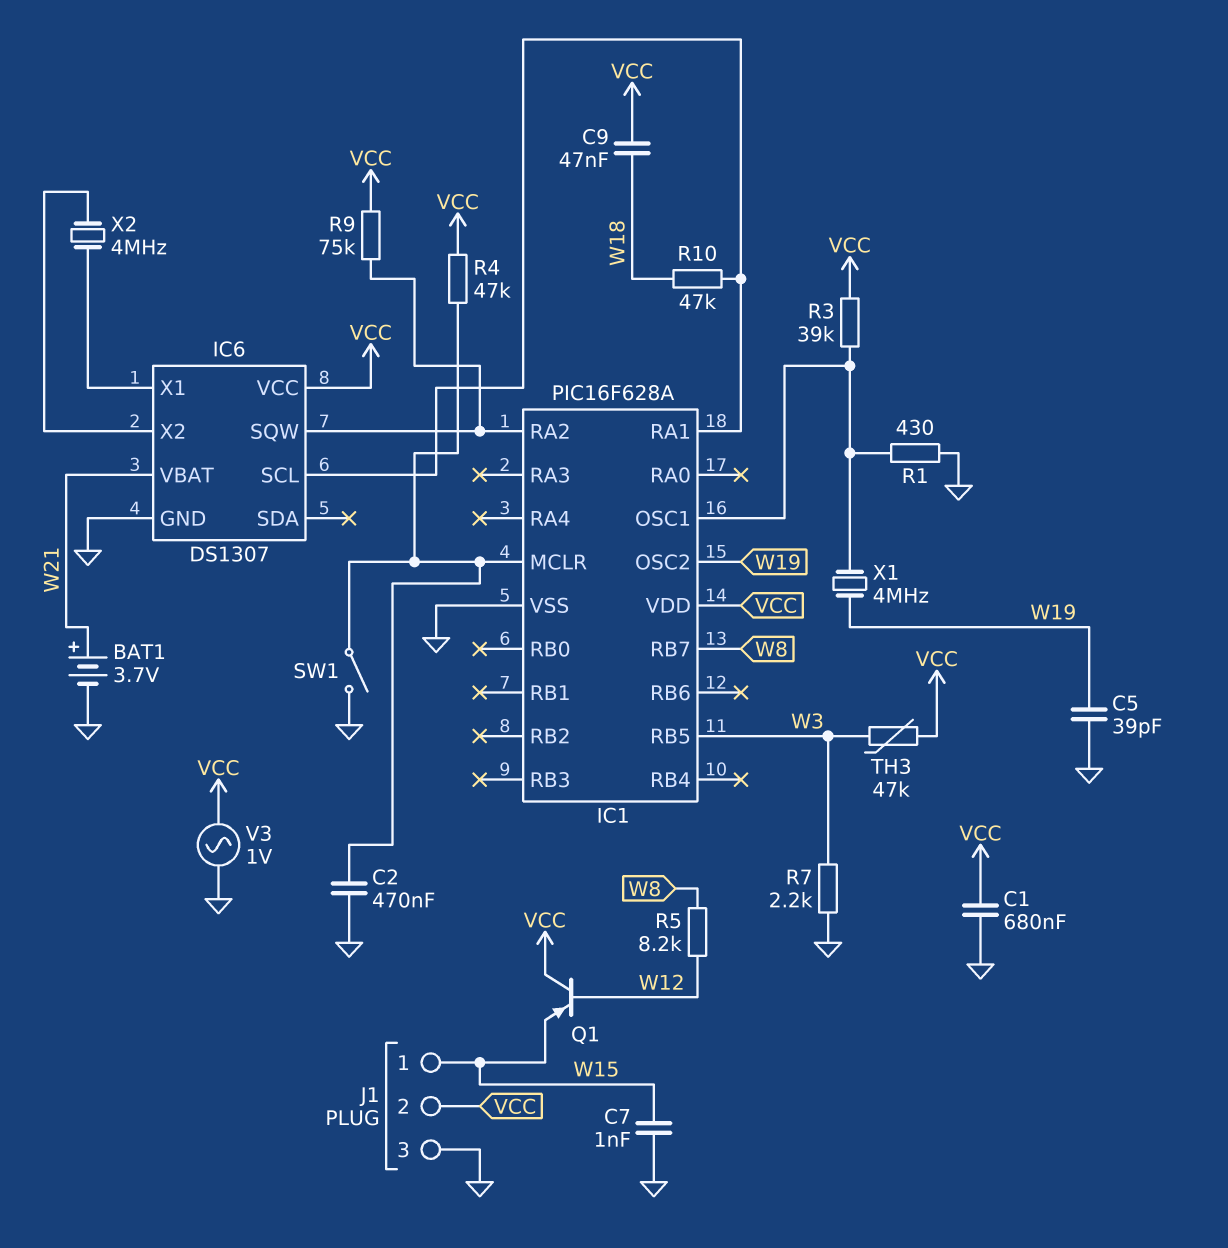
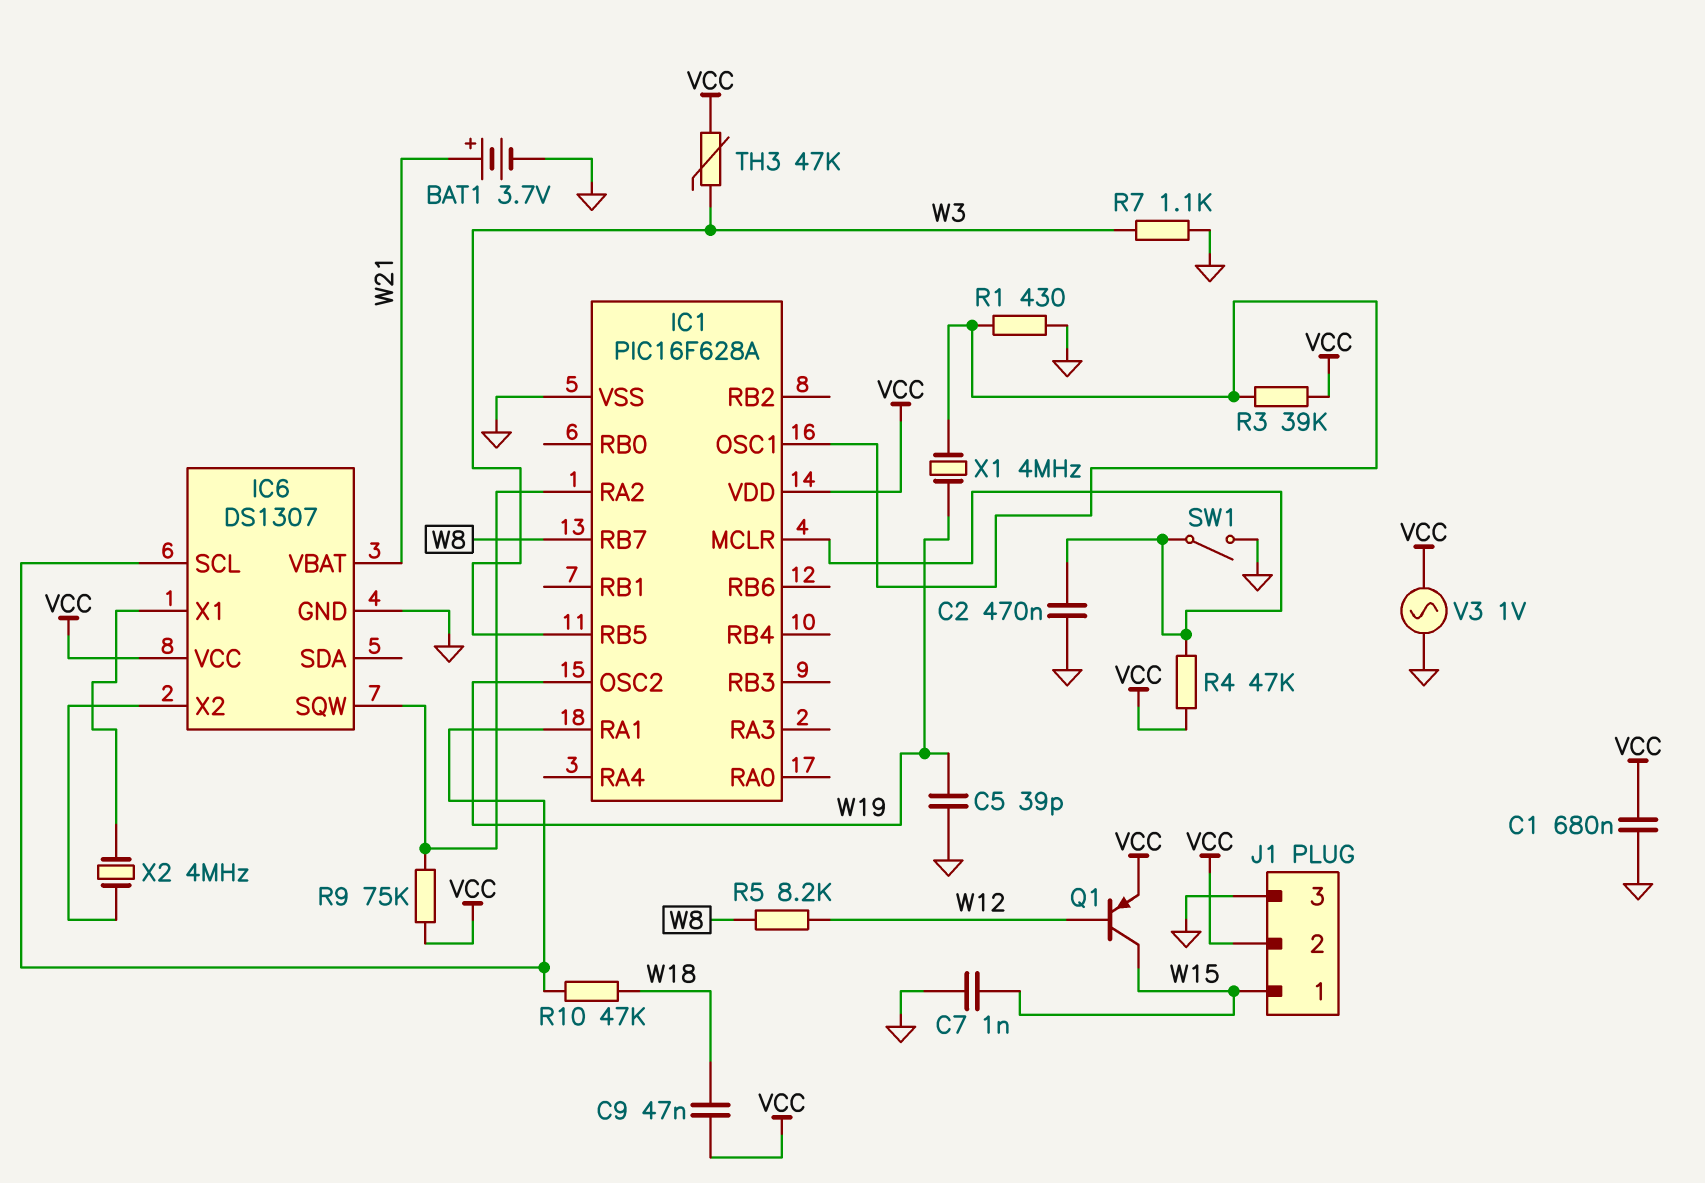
Q1: PNP (B W12, C VCC, E W15) -> PNP (B W12, C W15, E VCC)
R7: 2.2k (GND, W3) -> 1.1k (GND, W3)

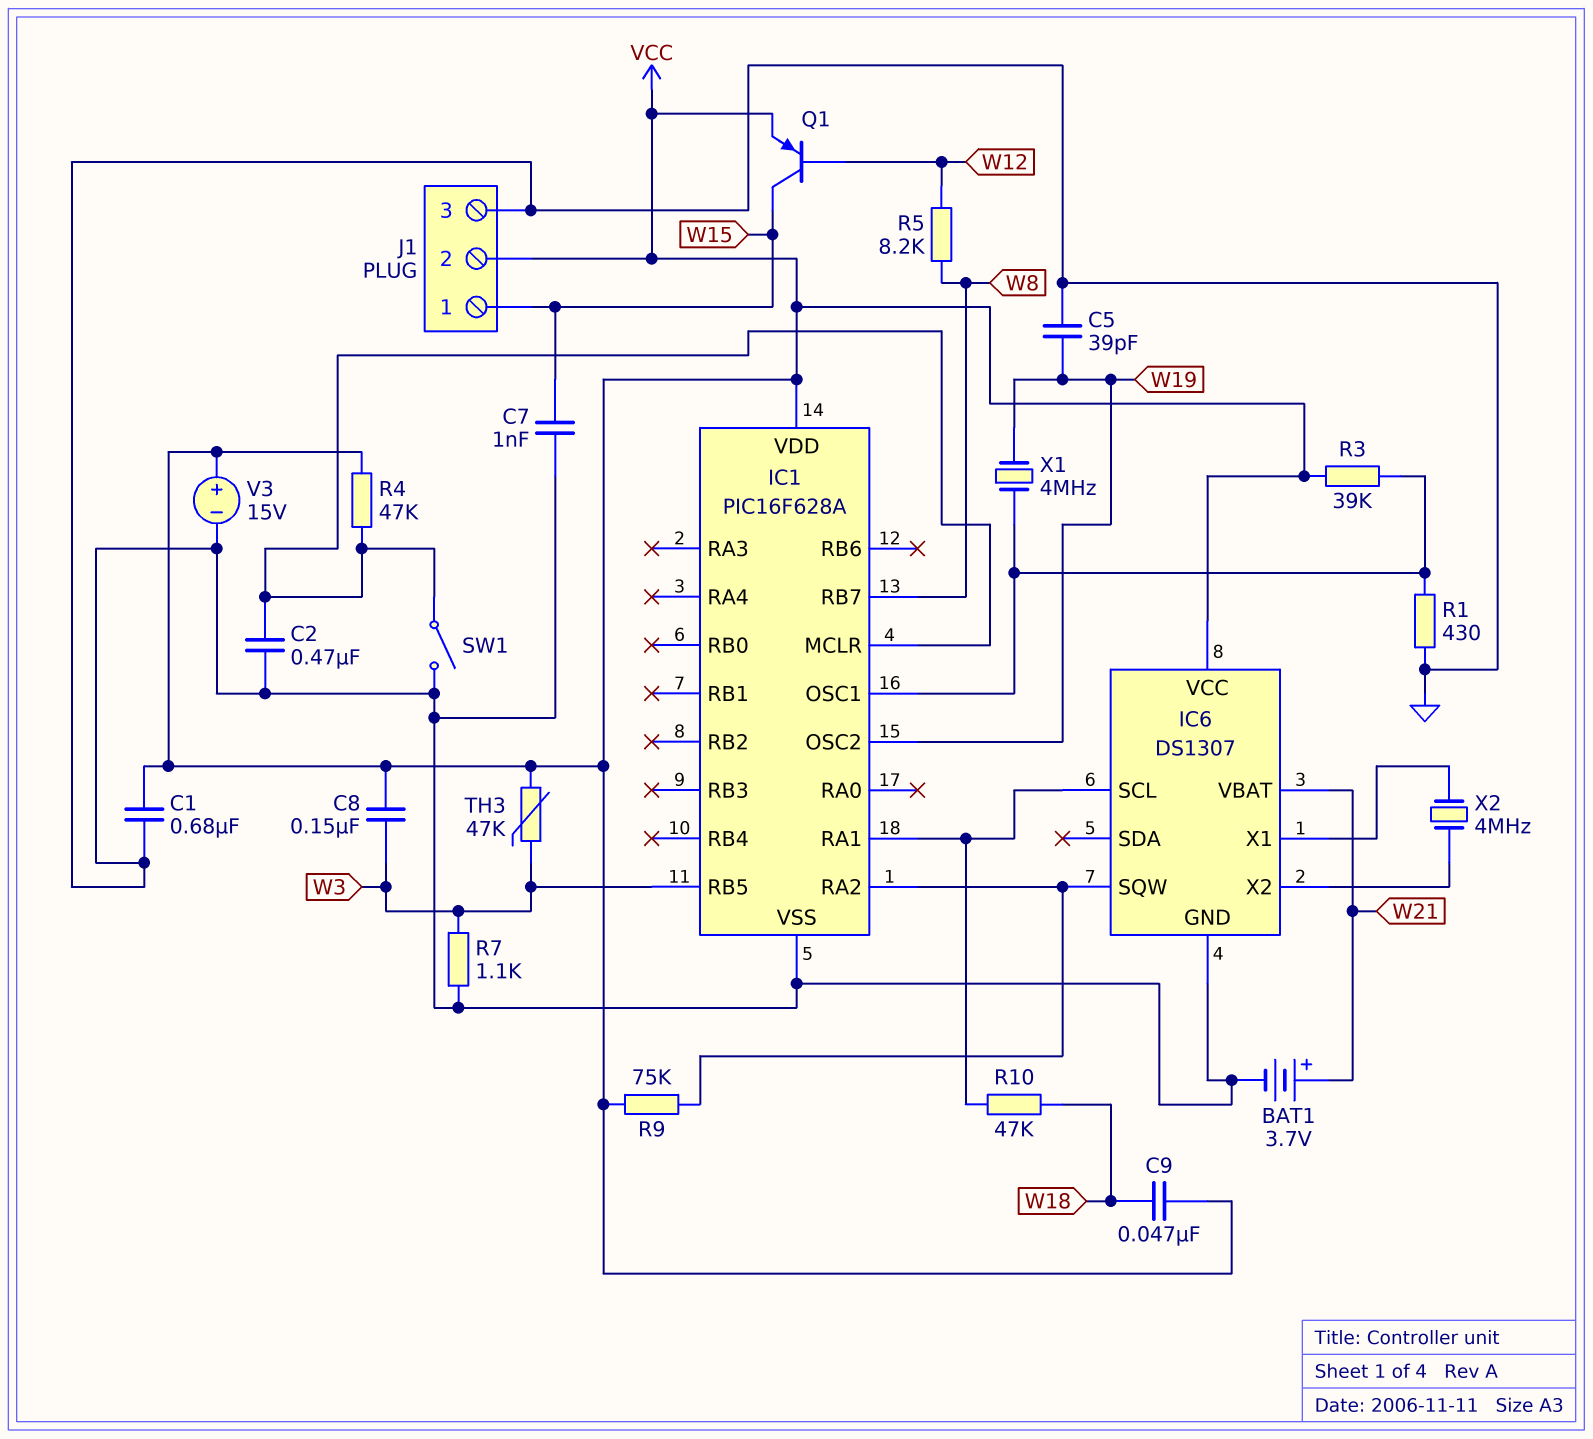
C8: none -> 150nF (VCC, W3)
V3: AC 1V (GND, VCC) -> 15V (plus VCC, minus GND)

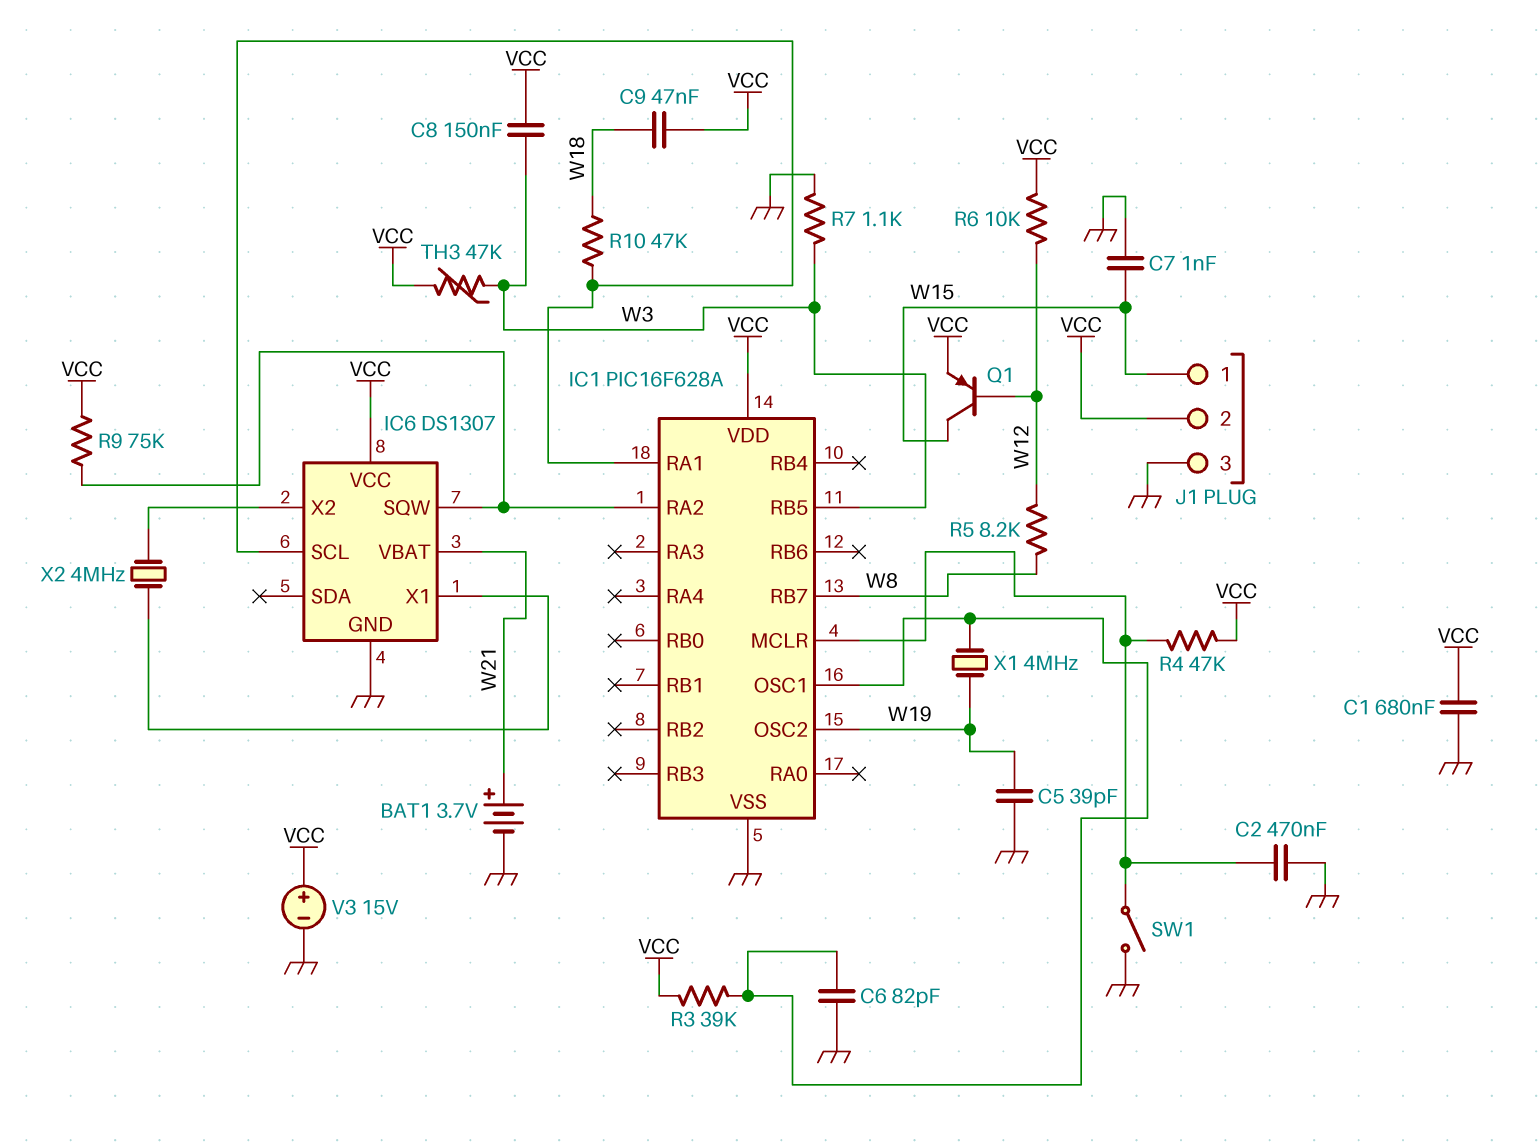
C6: none -> 82pF (GND, IC1/OSC1)
R1: 430 (GND, IC1/OSC1) -> none
R6: none -> 10k (VCC, W12)

